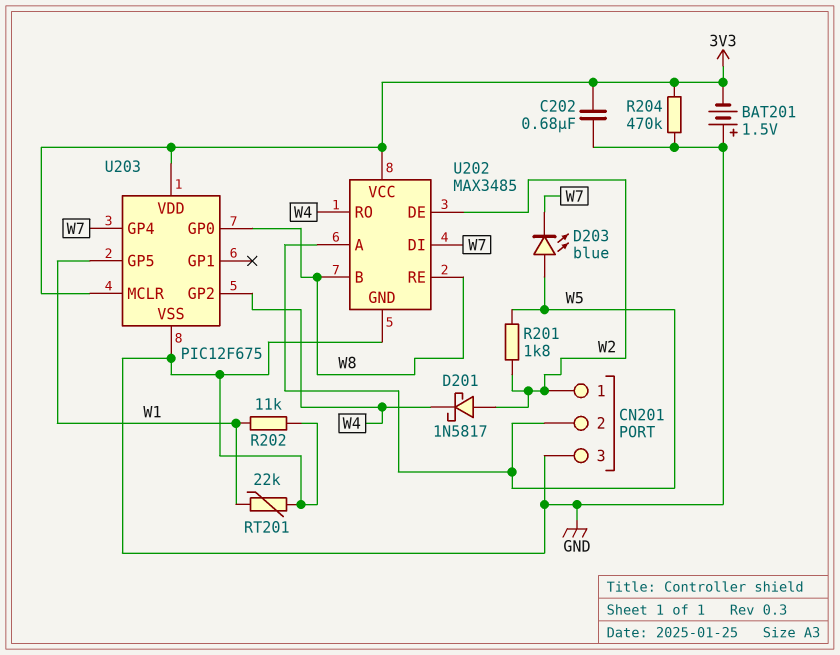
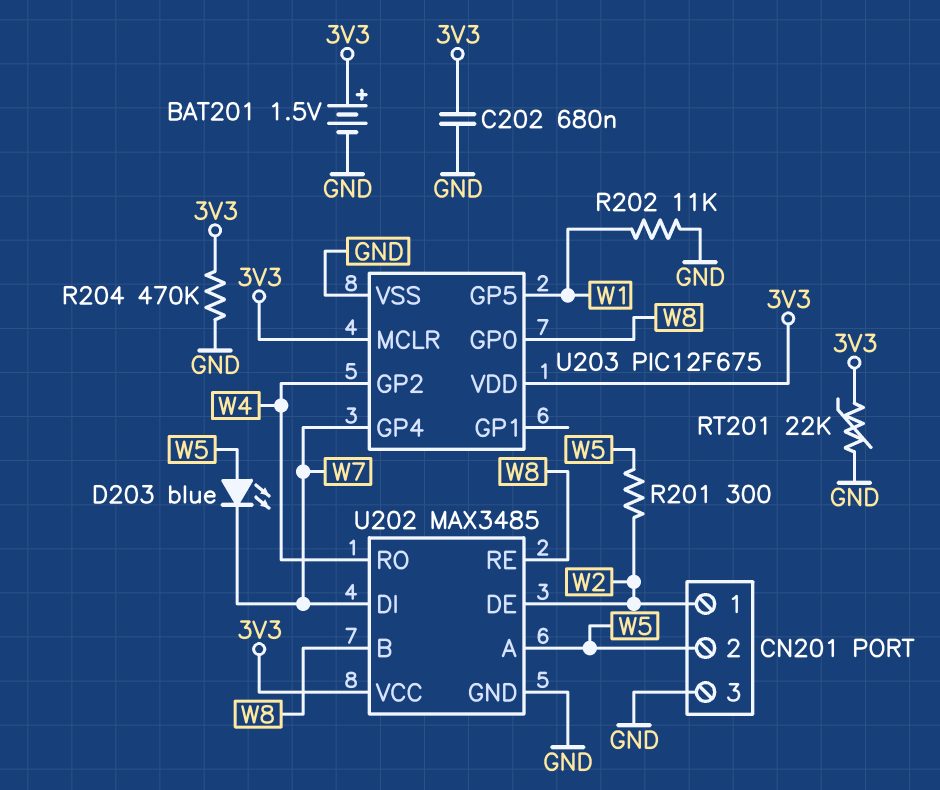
BAT201: 1.5V (plus GND, minus 3V3) -> 1.5V (plus 3V3, minus GND)
D201: schottky 1N5817 (A W2, K W4) -> none
R201: 1.8k (W2, W5) -> 300 (W2, W5)
RT201: 22k (GND, W1) -> 22k (3V3, GND)

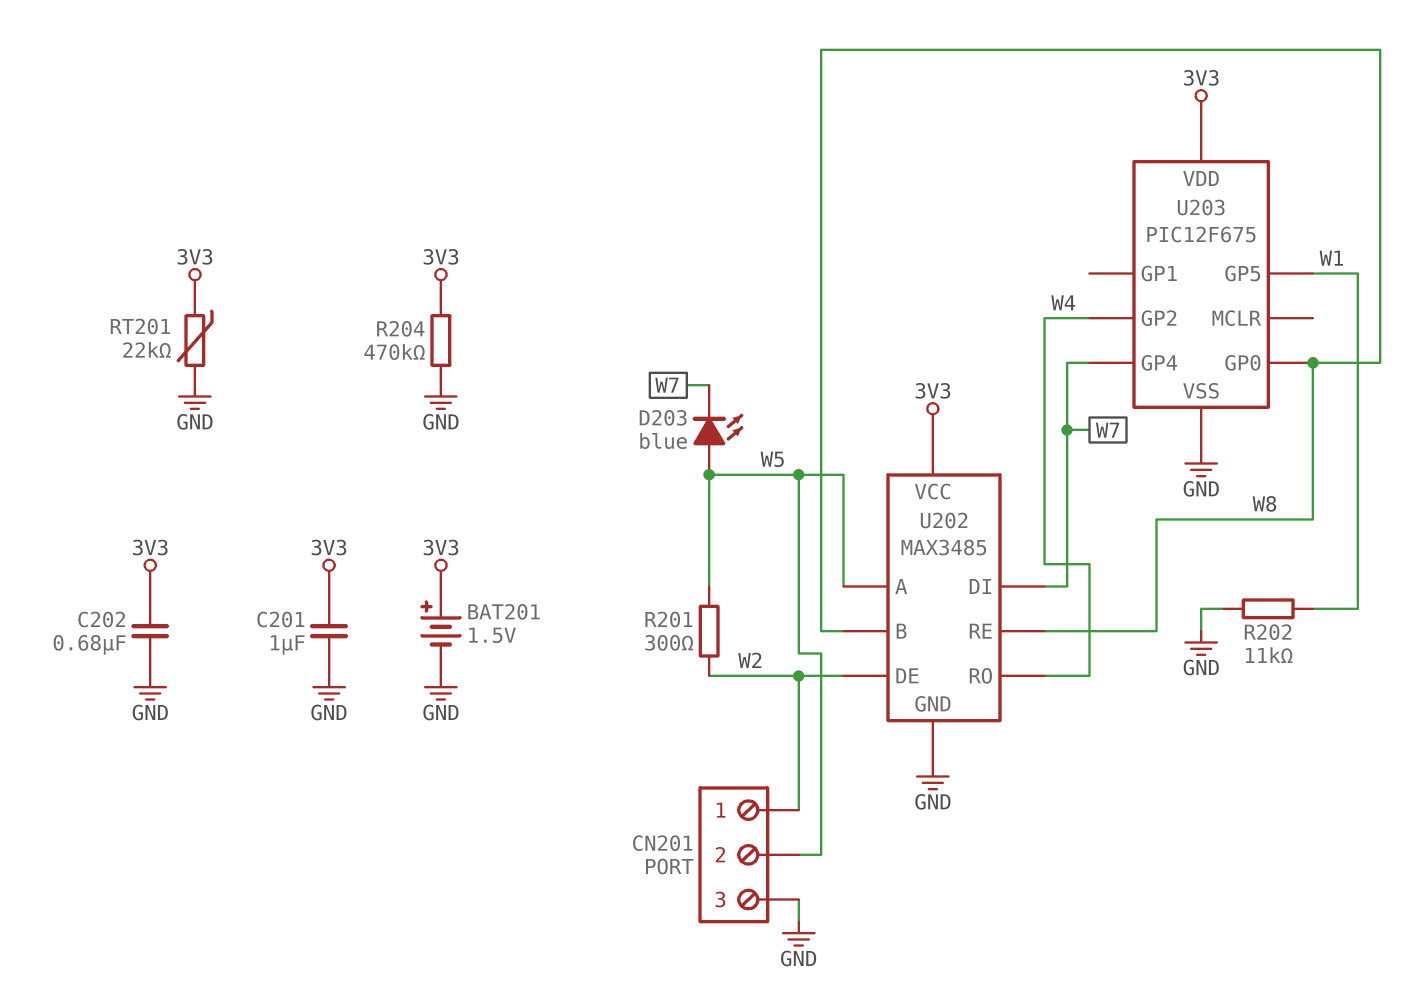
C201: none -> 1uF (3V3, GND)
U203 pin MCLR: 3V3 -> none

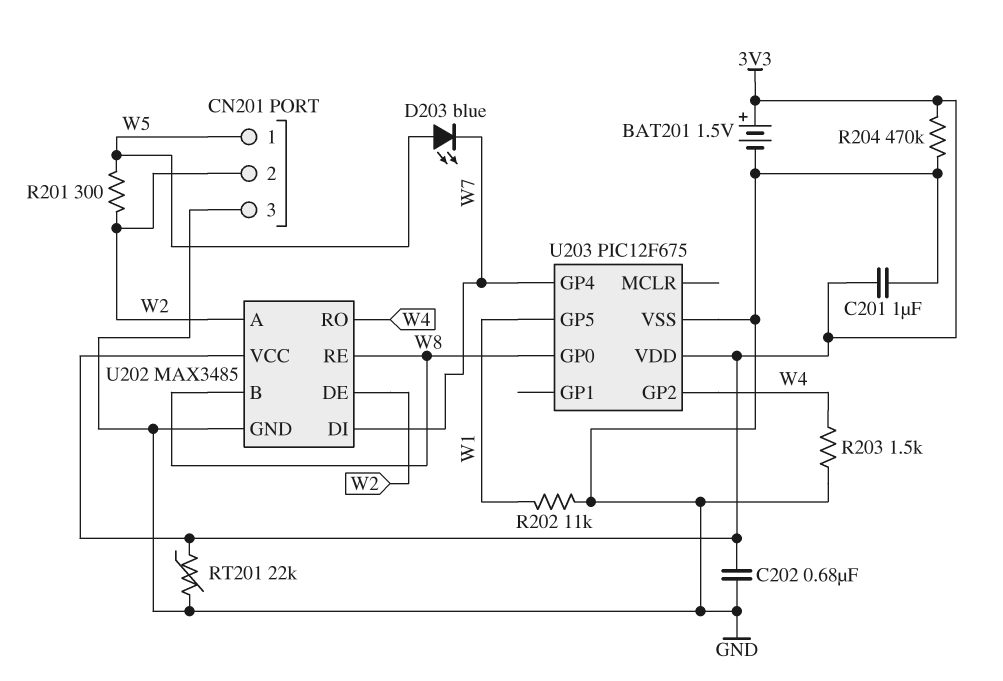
CN201 pin 1: W2 -> W5
CN201 pin 2: W5 -> W2
R203: none -> 1.5k (GND, W4)
U202 pin A: W5 -> W2

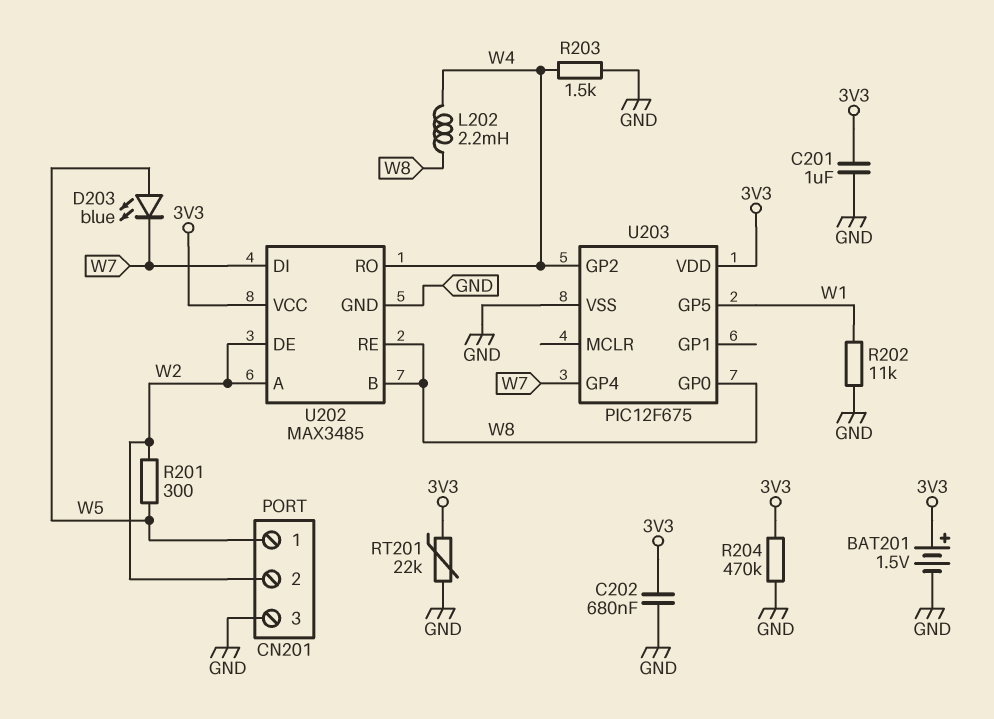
L202: none -> 2.2mH (W4, W8)

